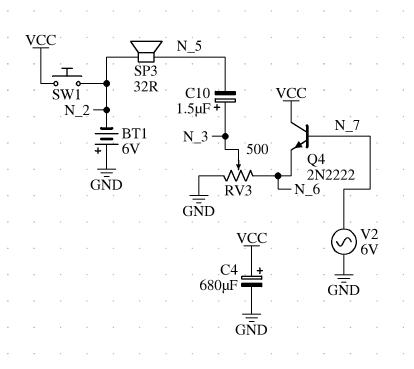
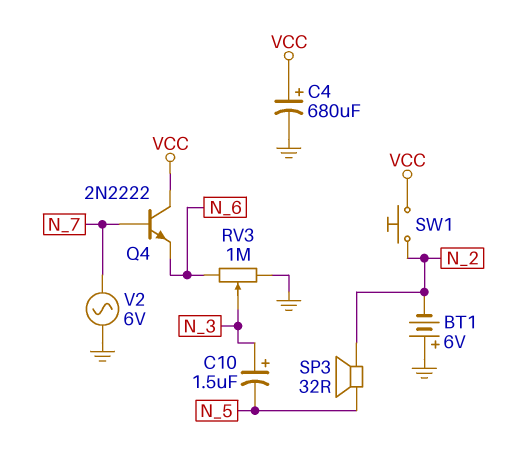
RV3: 500 (GND, N_6, wiper N_3) -> 1M (GND, N_6, wiper N_3)

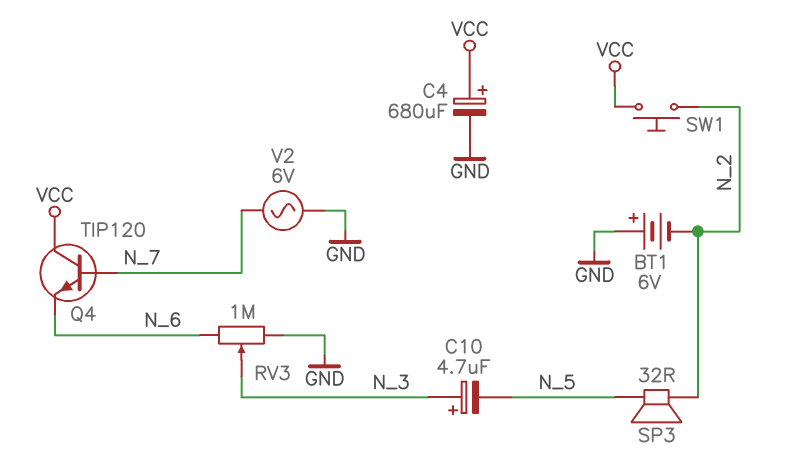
C10: 1.5uF (plus N_3, minus N_5) -> 4.7uF (plus N_3, minus N_5)
Q4: NPN 2N2222 (B N_7, C VCC, E N_6) -> NPN TIP120 (B N_7, C VCC, E N_6)

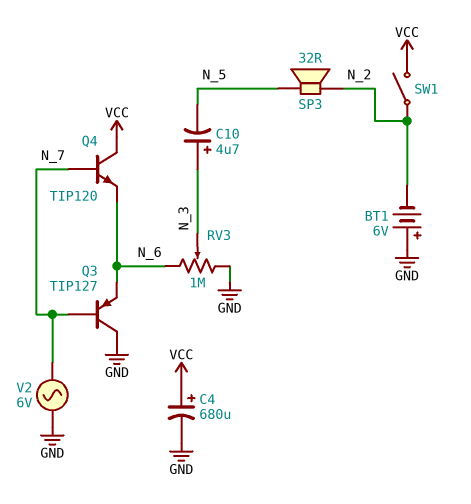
Q3: none -> PNP TIP127 (B N_7, C GND, E N_6)
SW1: button (N_2, VCC) -> switch (N_2, VCC)

